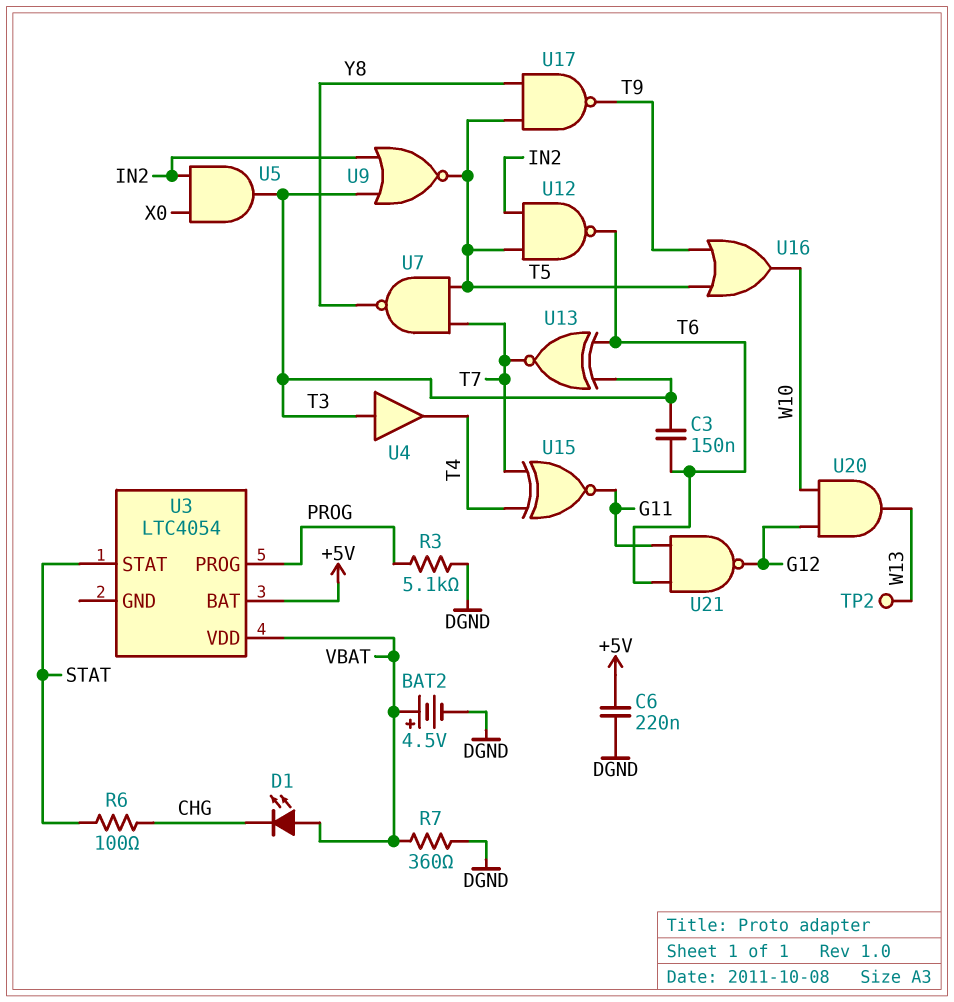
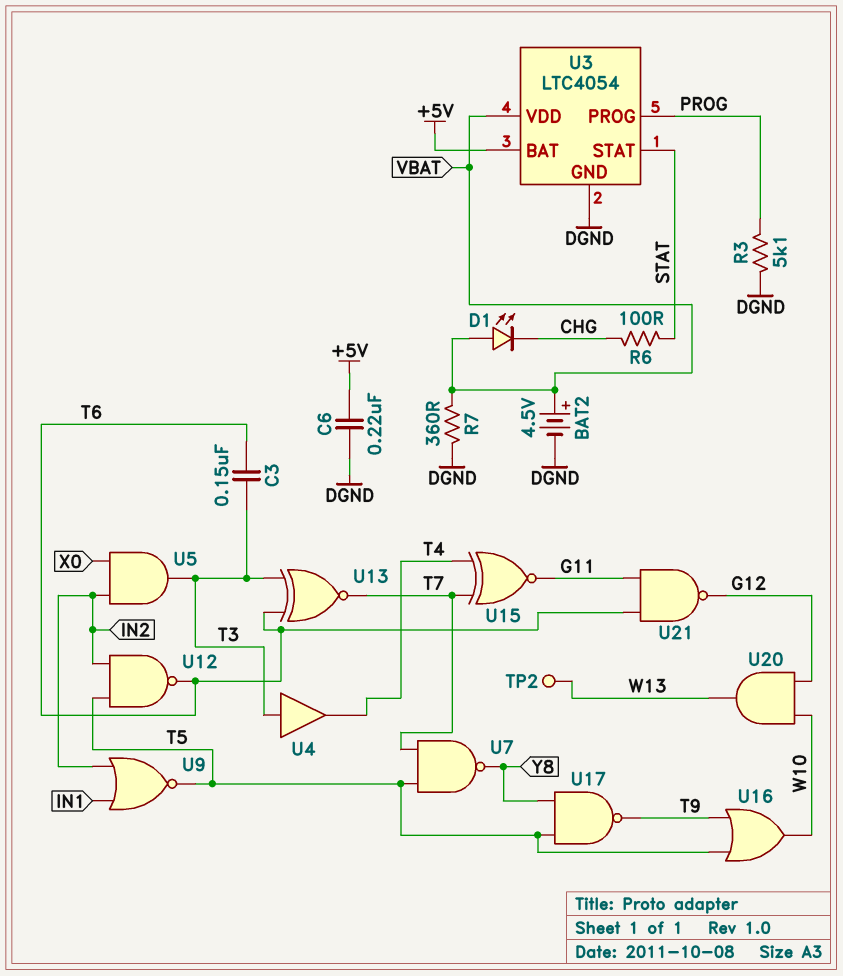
U3 pin GND: none -> DGND
U9: NOR (in IN2, in T3, out T5) -> NOR (in IN1, in IN2, out T5)

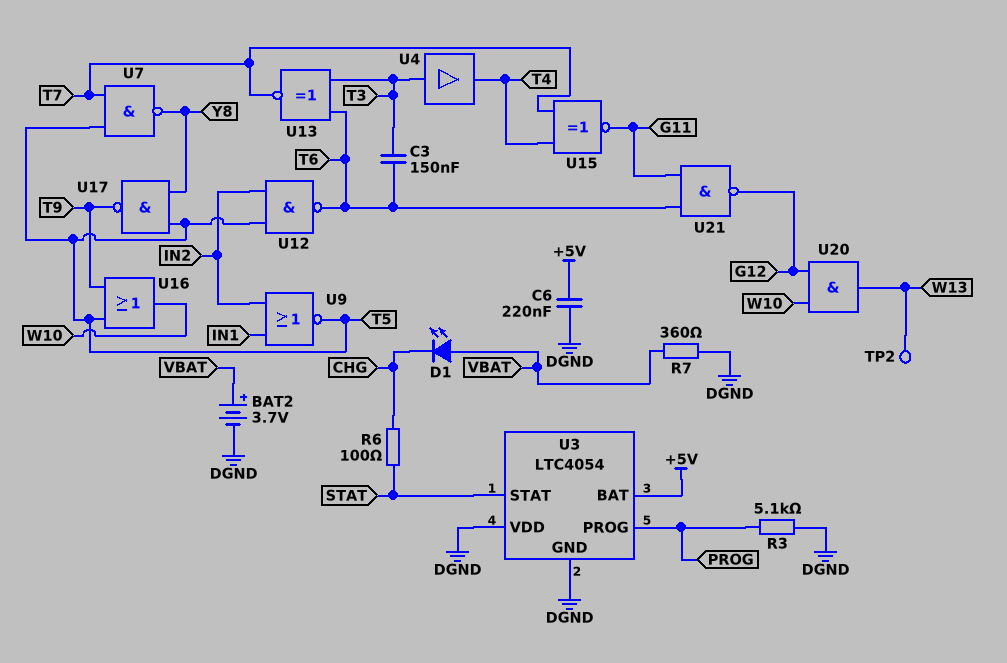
BAT2: 4.5V (plus VBAT, minus DGND) -> 3.7V (plus VBAT, minus DGND)
U3 pin VDD: VBAT -> DGND
U5: AND (in IN2, in X0, out T3) -> none

